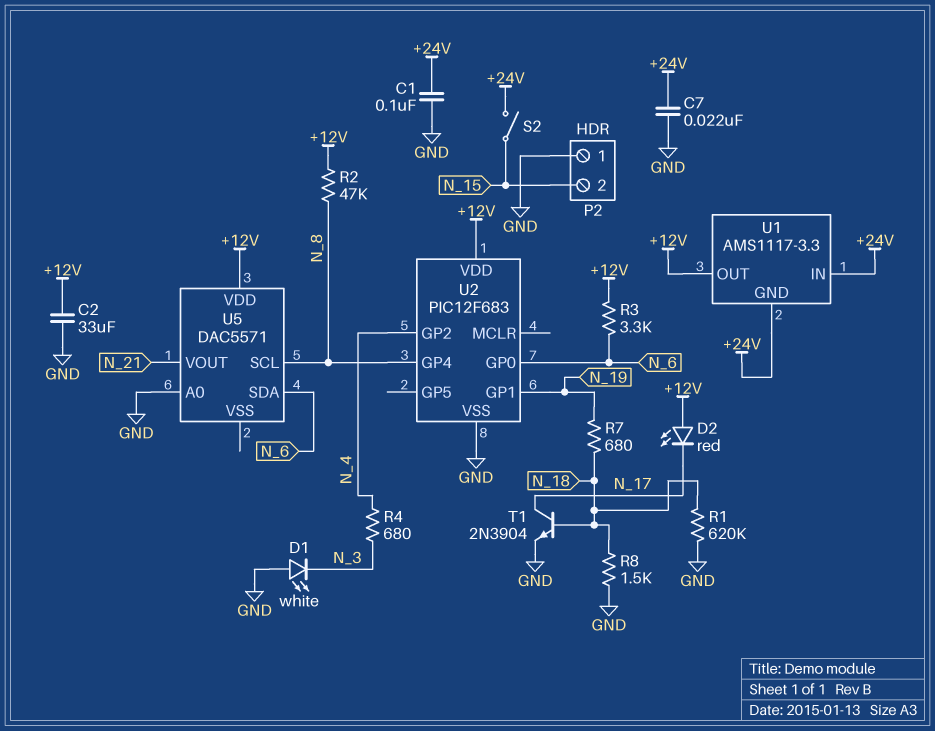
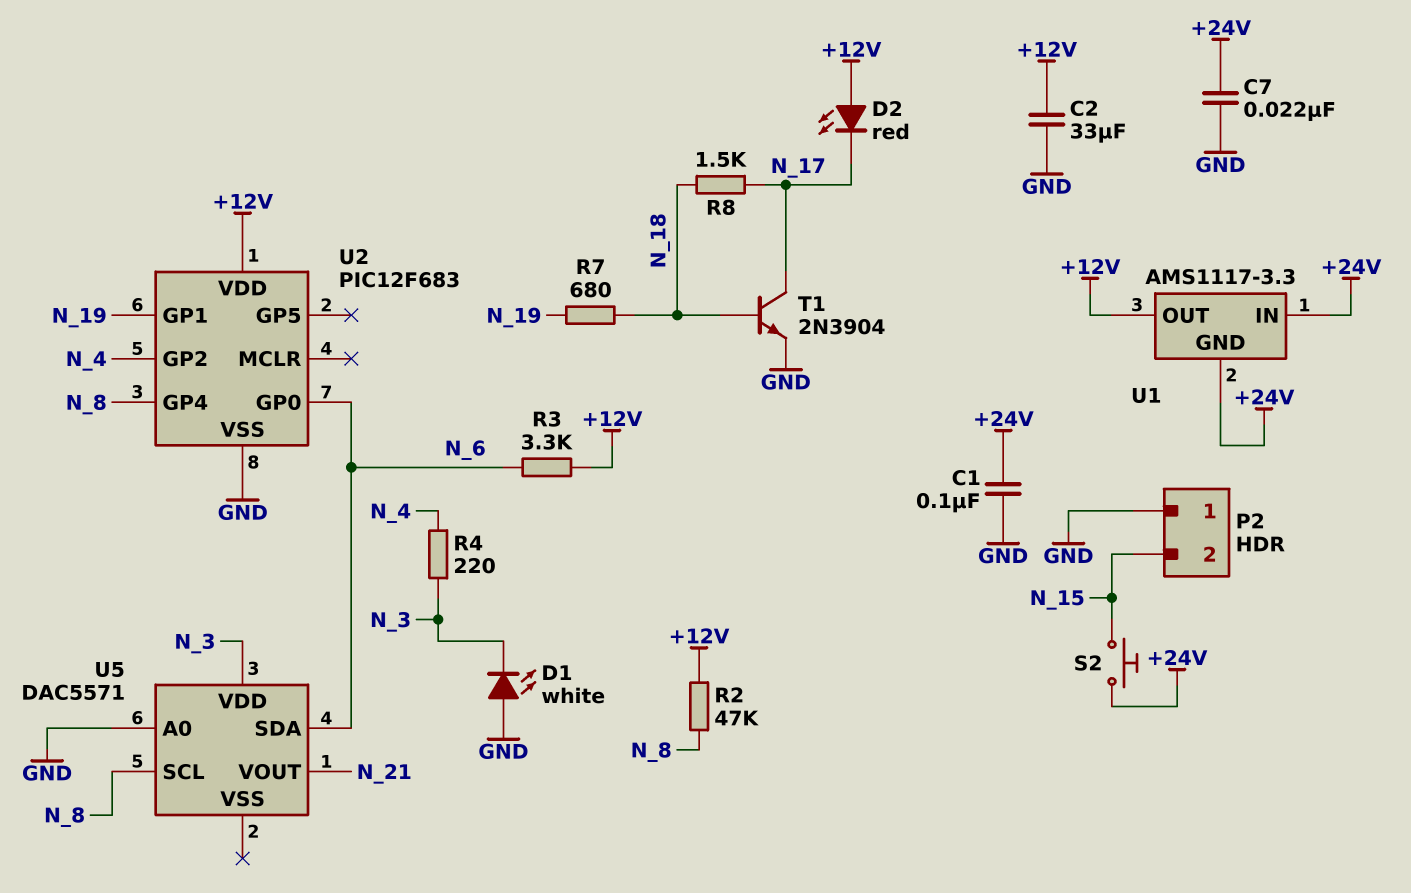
R1: 620k (GND, N_18) -> none
R4: 680 (N_3, N_4) -> 220 (N_3, N_4)
R8: 1.5k (GND, N_18) -> 1.5k (N_17, N_18)
S2: switch (+24V, N_15) -> button (+24V, N_15)
U5 pin VDD: +12V -> N_3

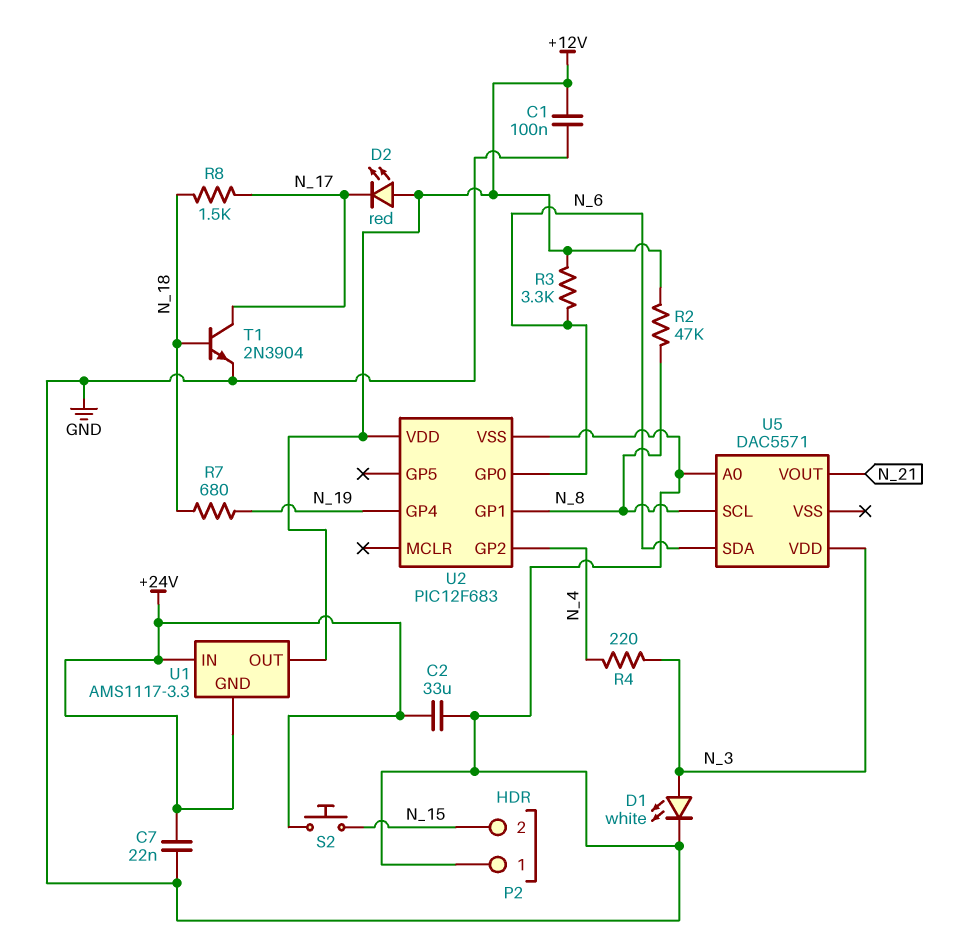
C1: 100nF (+24V, GND) -> 100nF (+12V, GND)
C2: 33uF (+12V, GND) -> 33uF (+24V, GND)
D1: LED white (A GND, K N_3) -> LED white (A N_3, K GND)
U2 pin GP1: N_19 -> N_8
U2 pin GP4: N_8 -> N_19

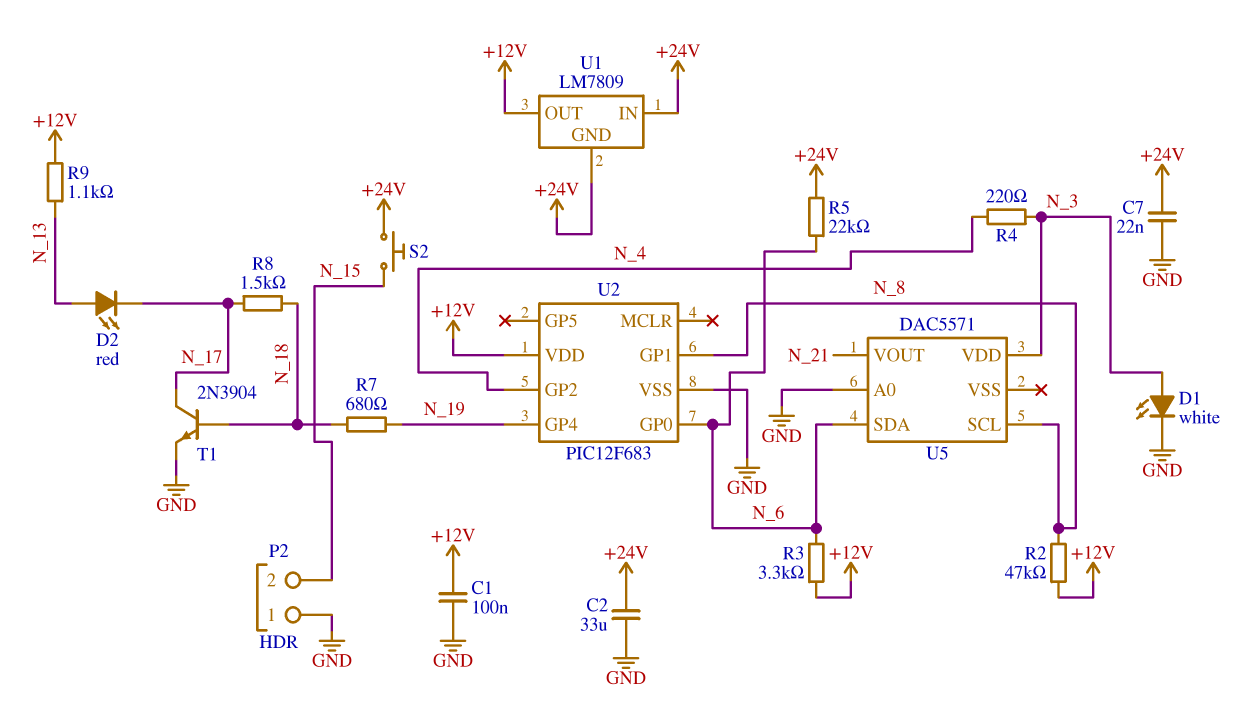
D2: LED red (A +12V, K N_17) -> LED red (A N_13, K N_17)
R5: none -> 22k (+24V, N_6)
R9: none -> 1.1k (+12V, N_13)
U1: AMS1117-3.3 -> LM7809

